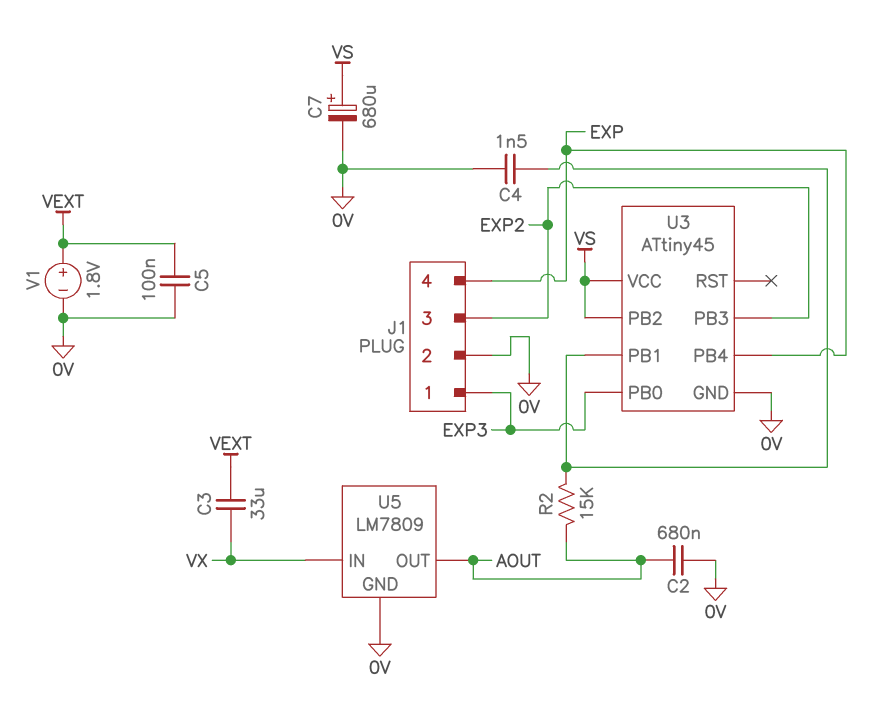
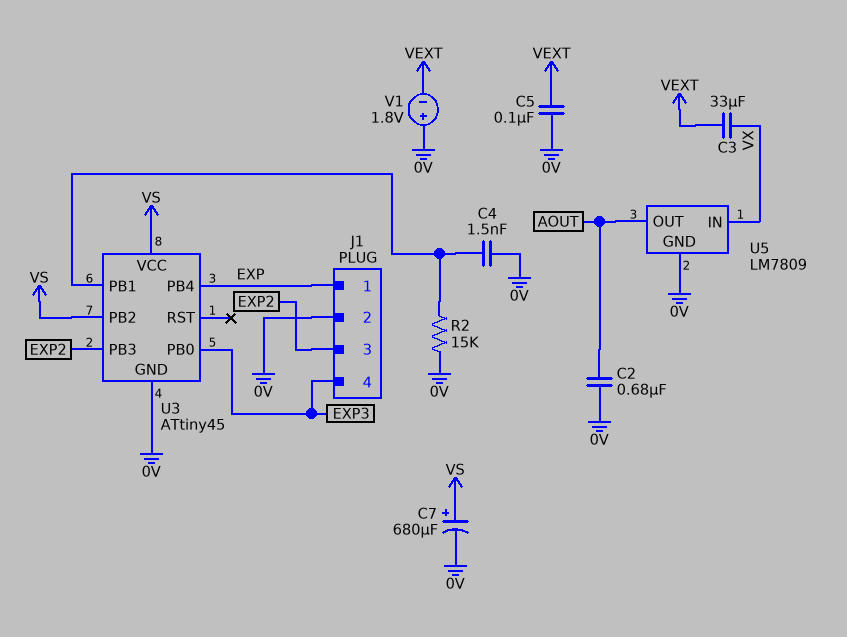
J1 pin 1: EXP3 -> EXP
J1 pin 4: EXP -> EXP3
R2: 15k (AOUT, U3/PB1) -> 15k (0V, U3/PB1)
V1: 1.8V (plus VEXT, minus 0V) -> 1.8V (plus 0V, minus VEXT)

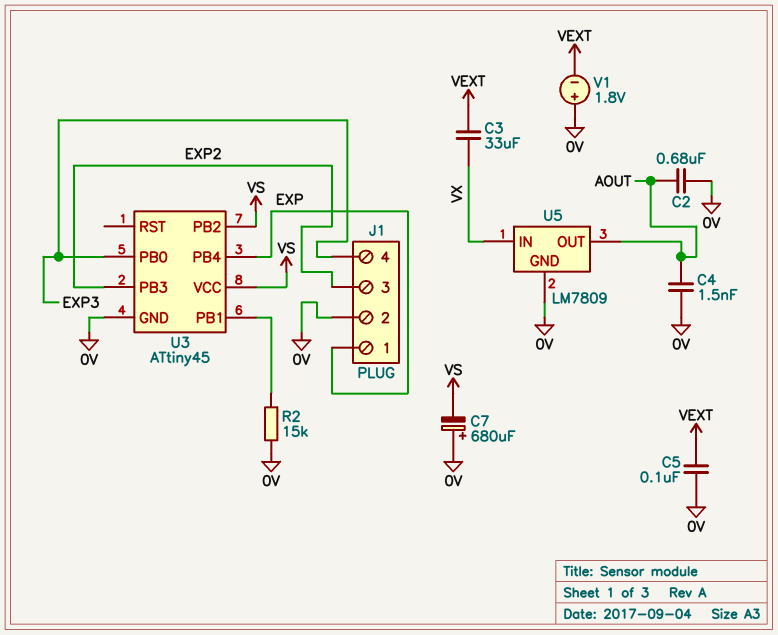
C4: 1.5nF (0V, U3/PB1) -> 1.5nF (0V, AOUT)
C7: 680uF (plus VS, minus 0V) -> 680uF (plus 0V, minus VS)

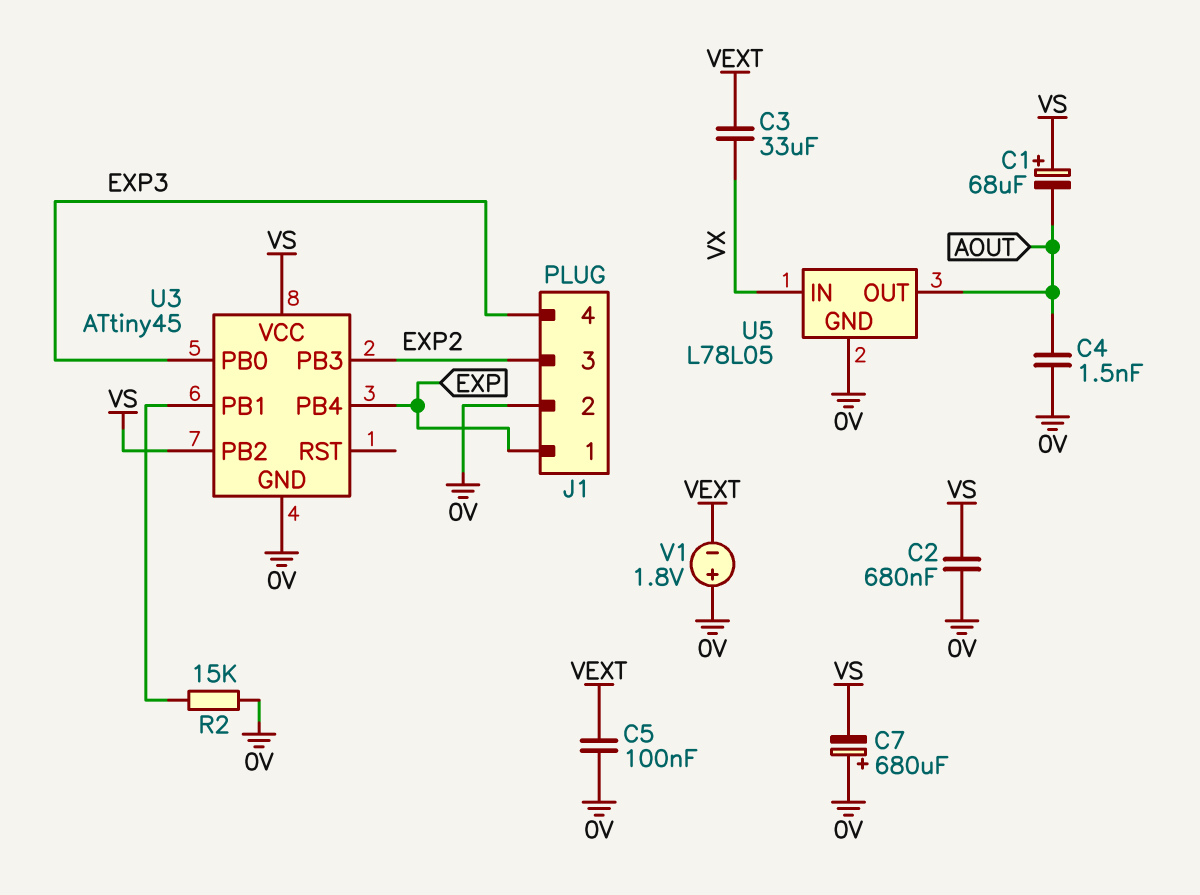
C1: none -> 68uF (plus VS, minus AOUT)
C2: 680nF (0V, AOUT) -> 680nF (0V, VS)
U5: LM7809 -> L78L05

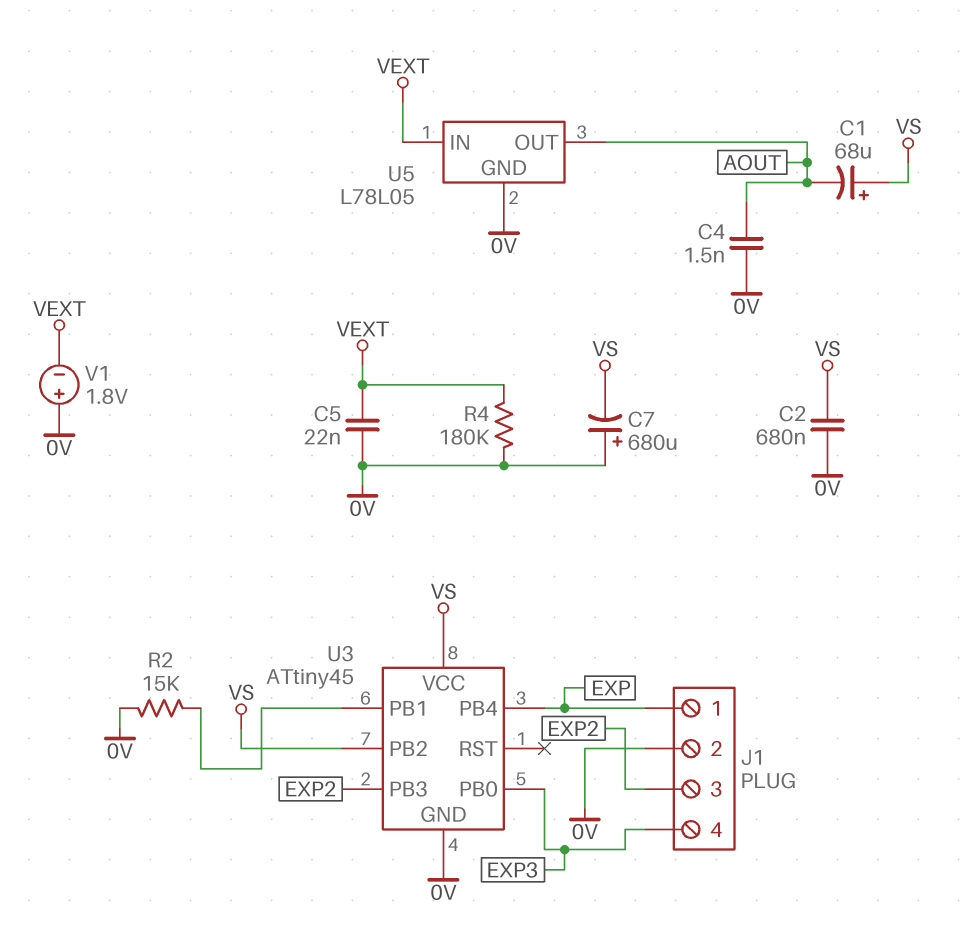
C3: 33uF (VEXT, VX) -> none
C5: 100nF (0V, VEXT) -> 22nF (0V, VEXT)
R4: none -> 180k (0V, VEXT)
U5 pin IN: VX -> VEXT

